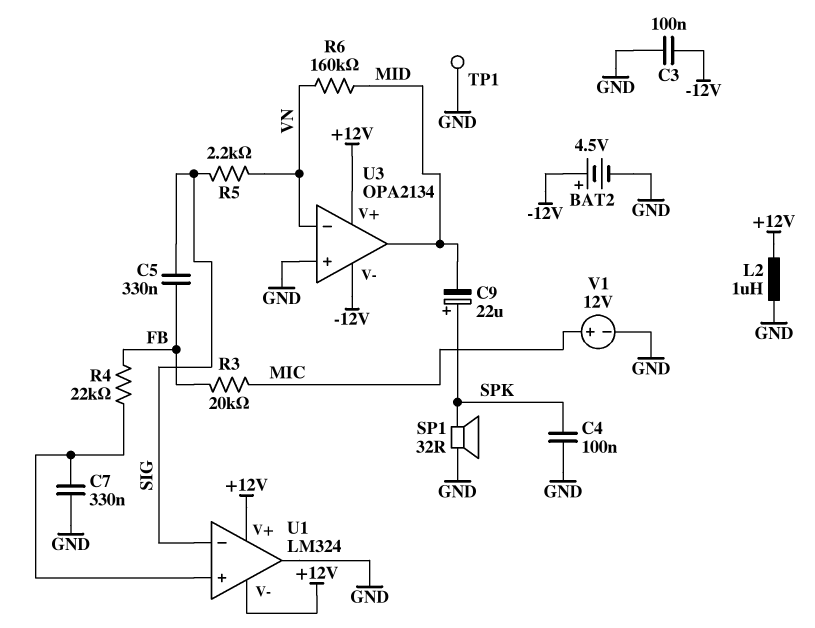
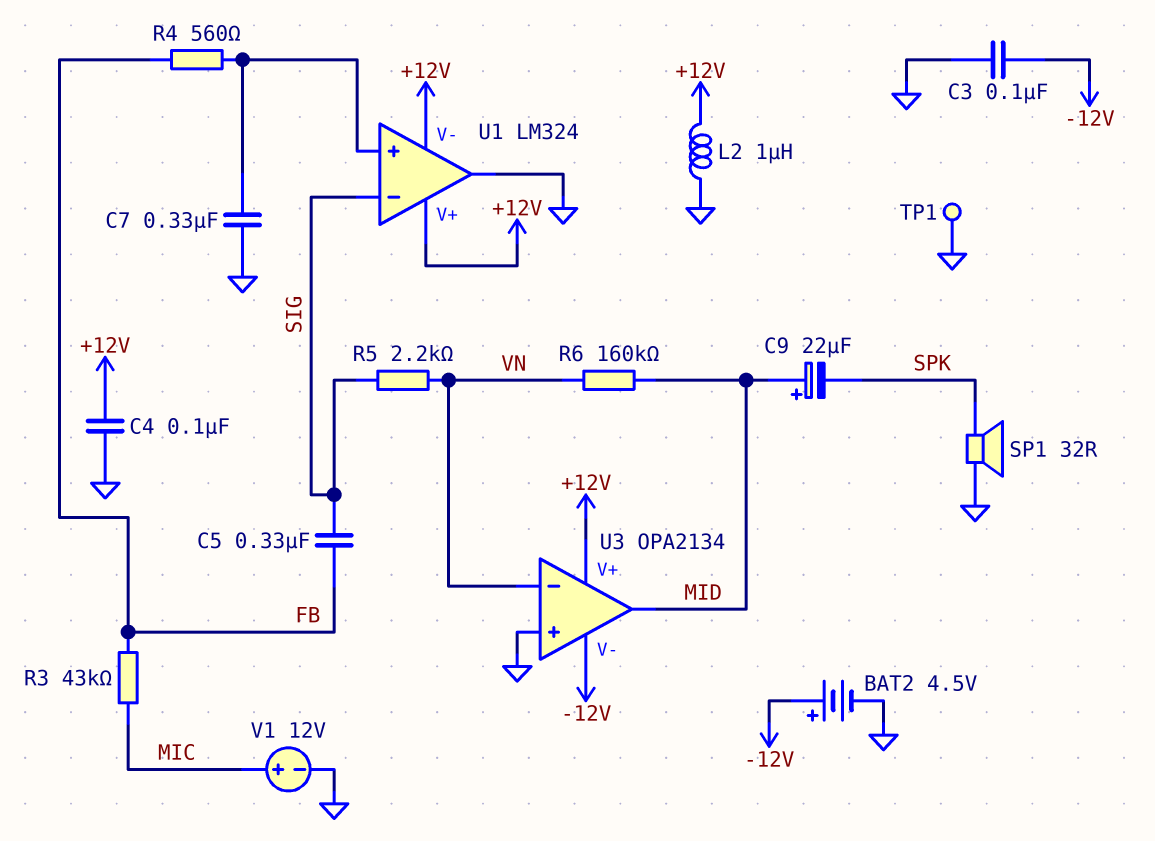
C4: 100nF (GND, SPK) -> 100nF (+12V, GND)
C9: 22uF (plus SPK, minus MID) -> 22uF (plus MID, minus SPK)
R3: 20k (FB, MIC) -> 43k (FB, MIC)
R4: 22k (FB, U1/in+) -> 560 (FB, U1/in+)

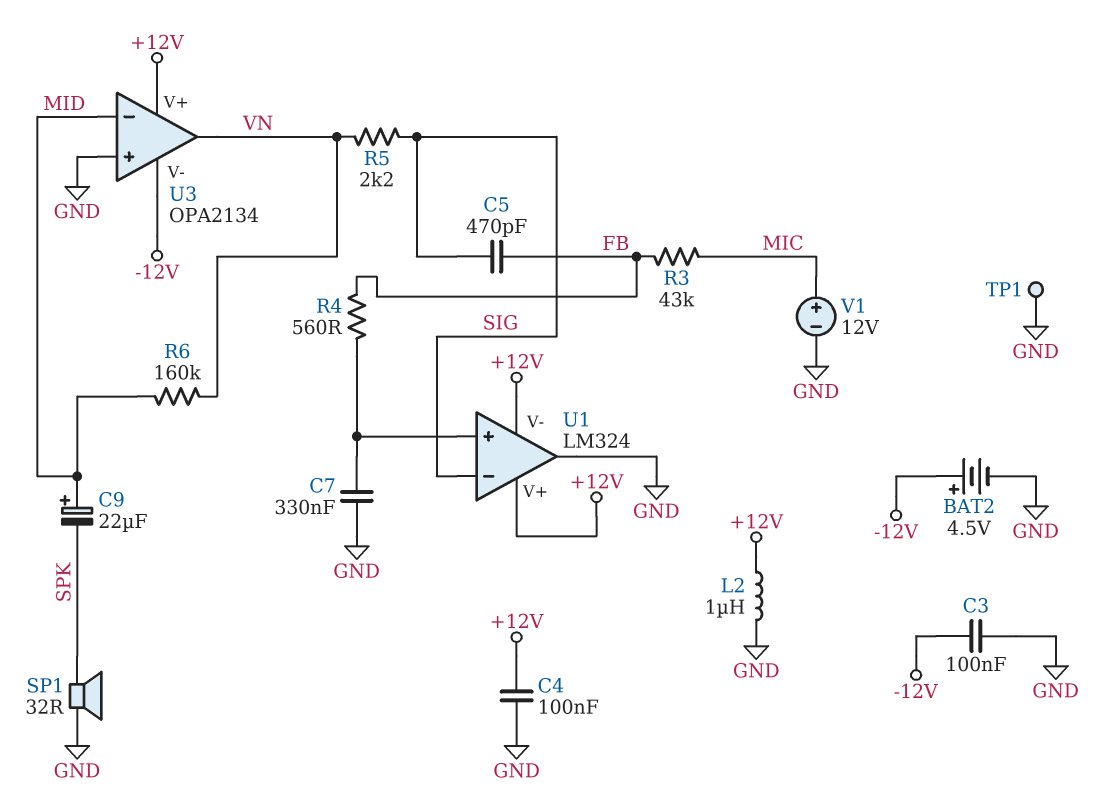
C5: 330nF (FB, SIG) -> 470pF (FB, SIG)
U3 pin in-: VN -> MID
U3 pin out: MID -> VN

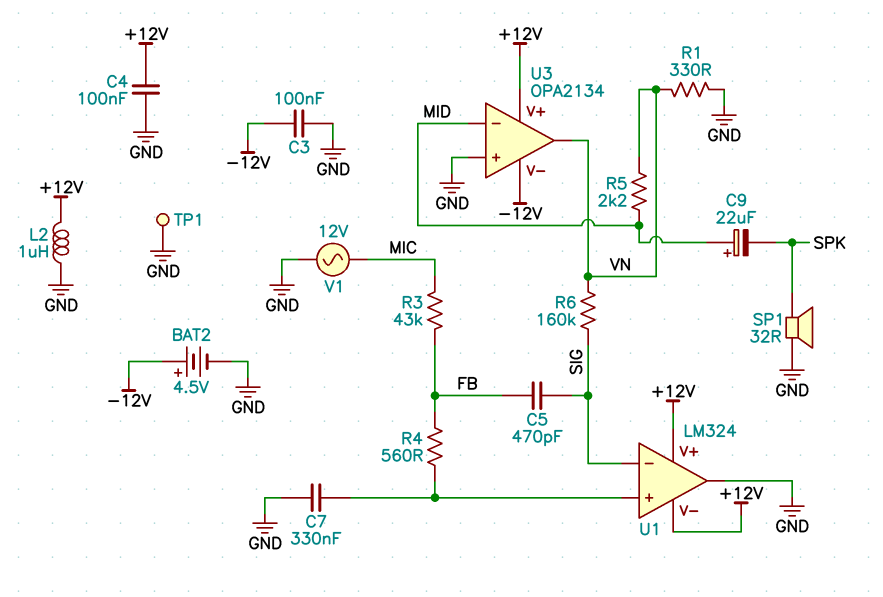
R1: none -> 330 (GND, VN)
R5: 2.2k (SIG, VN) -> 2.2k (MID, VN)
R6: 160k (MID, VN) -> 160k (SIG, VN)
V1: 12V (plus MIC, minus GND) -> AC 12V (GND, MIC)

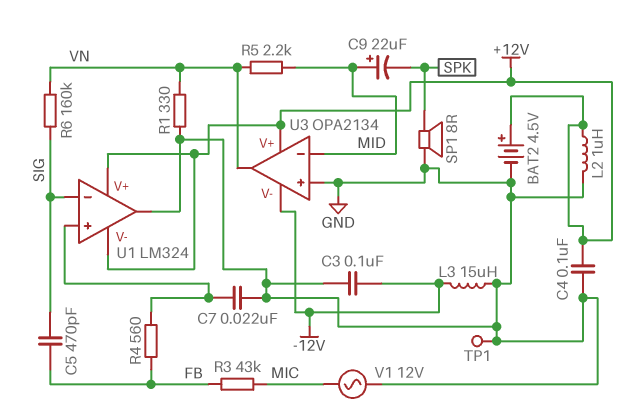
BAT2: 4.5V (plus -12V, minus GND) -> 4.5V (plus +12V, minus GND)
C7: 330nF (GND, U1/in+) -> 22nF (GND, U1/in+)
L3: none -> 15uH (-12V, GND)
SP1: speaker 32R (GND, SPK) -> speaker 8R (GND, SPK)

